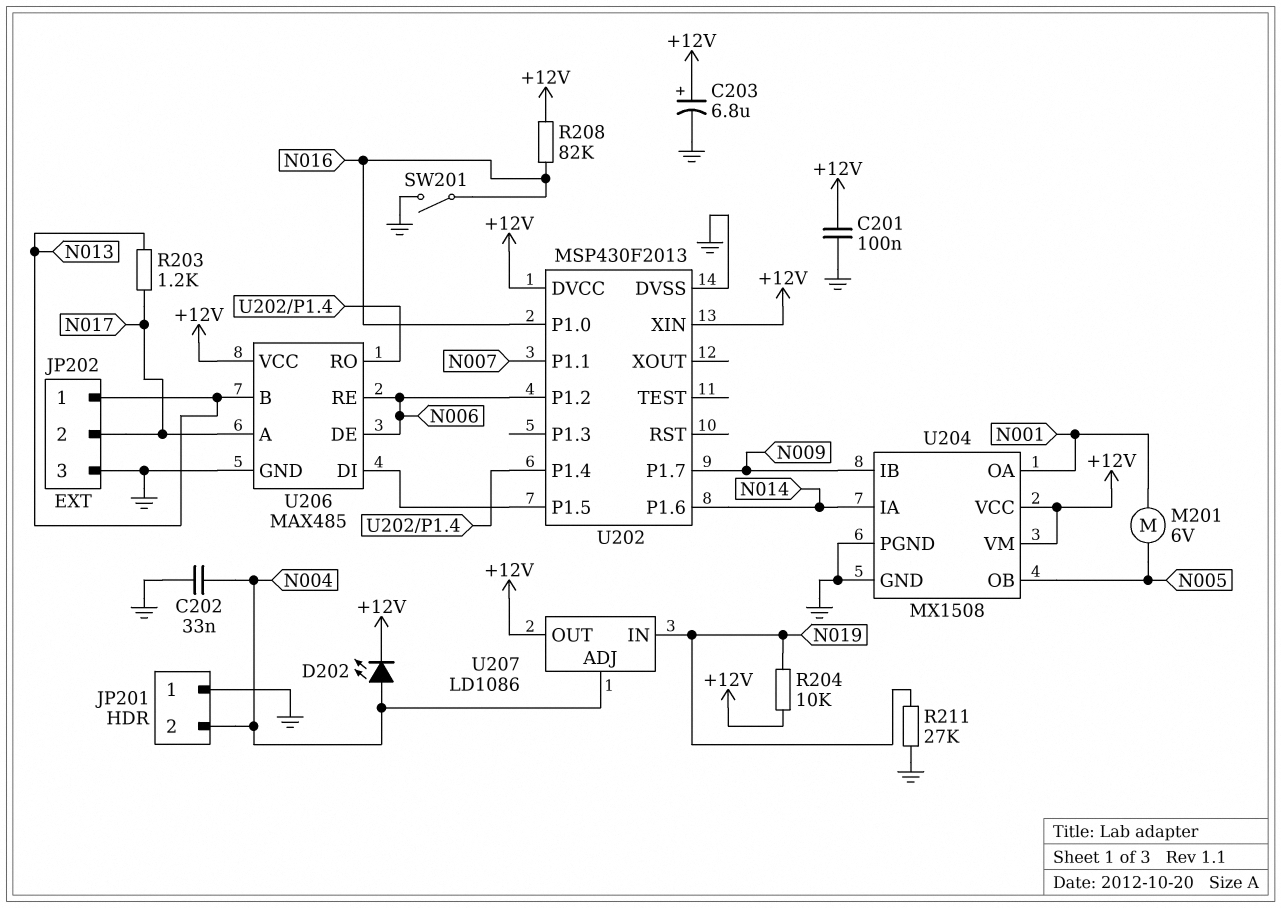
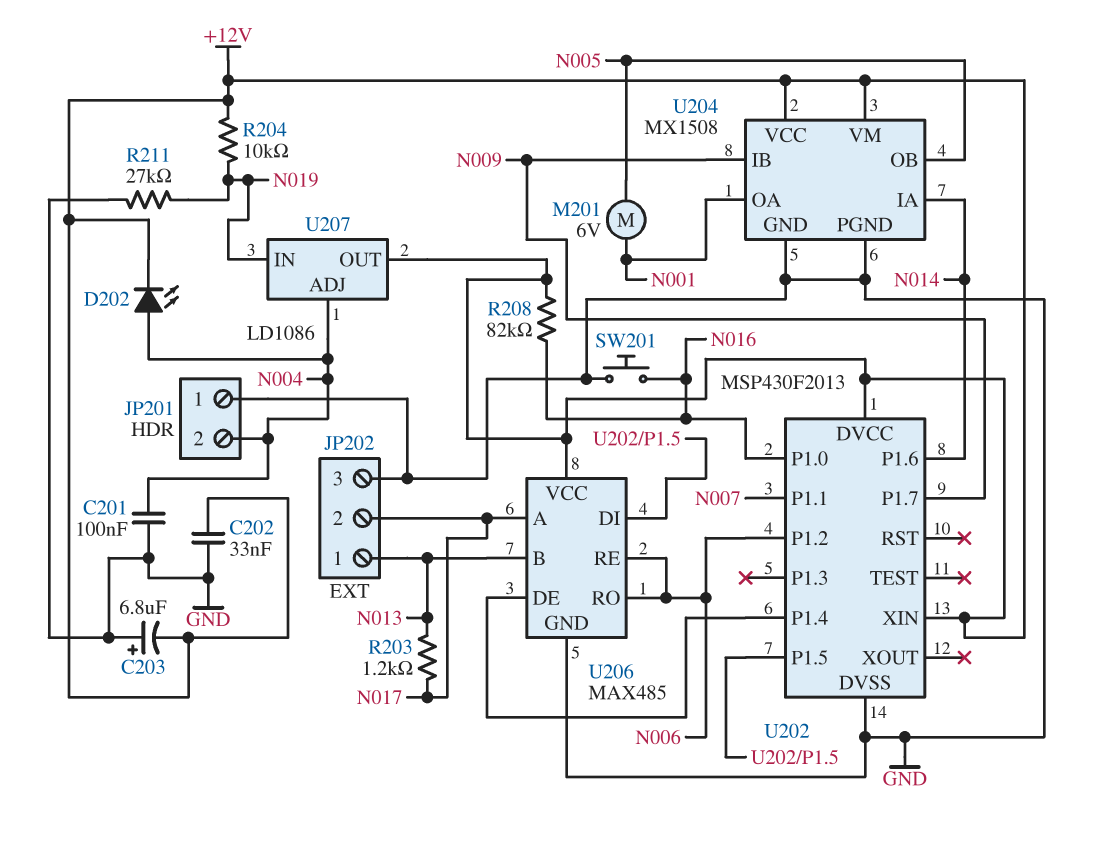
C201: 100nF (+12V, GND) -> 100nF (GND, N004)
C202: 33nF (GND, N004) -> 33nF (+12V, GND)
C203: 6.8uF (plus +12V, minus GND) -> 6.8uF (plus GND, minus +12V)
SW201: switch (GND, N016) -> button (GND, N016)
U206 pin DE: N006 -> U202/P1.4
U206 pin RO: U202/P1.4 -> N006

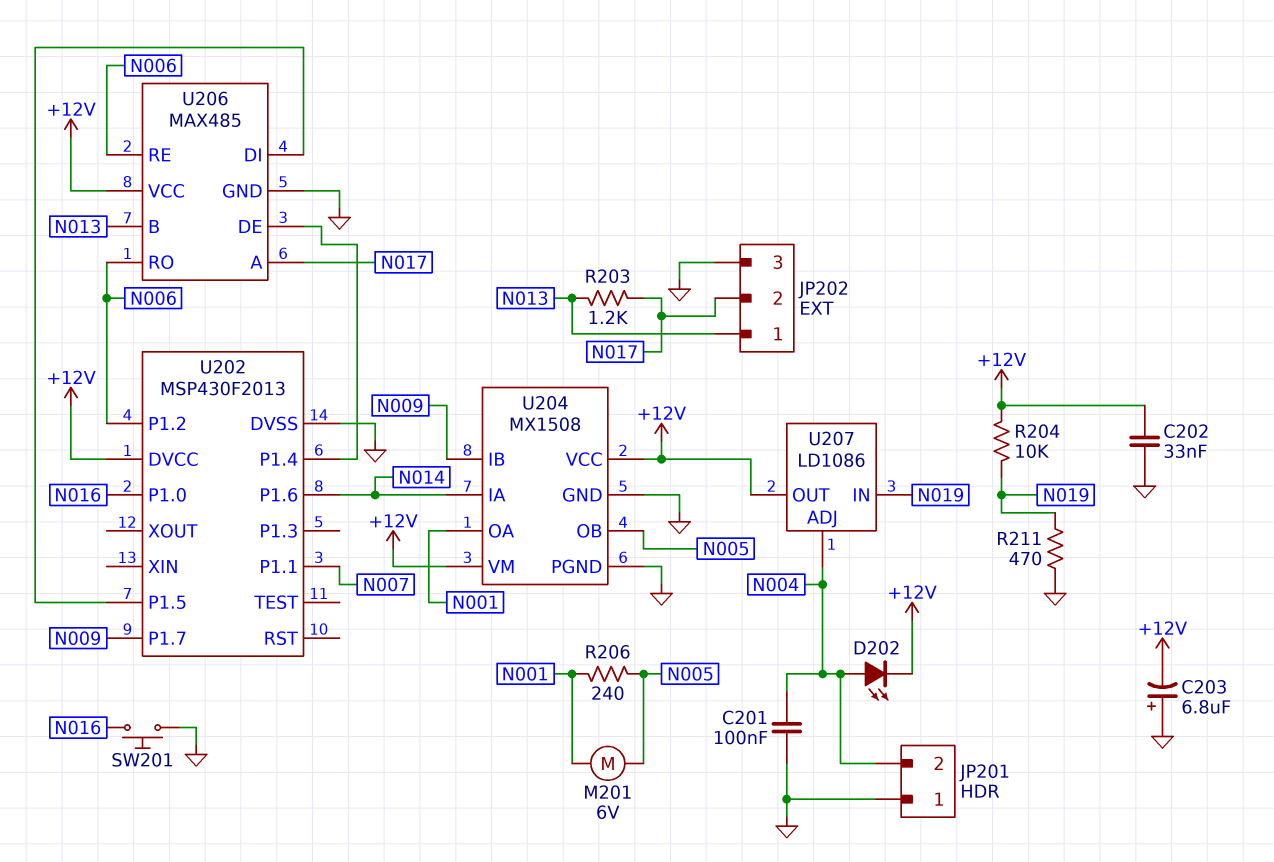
R206: none -> 240 (N001, N005)
R208: 82k (+12V, N016) -> none
R211: 27k (GND, N019) -> 470 (GND, N019)
U202 pin XIN: +12V -> none

